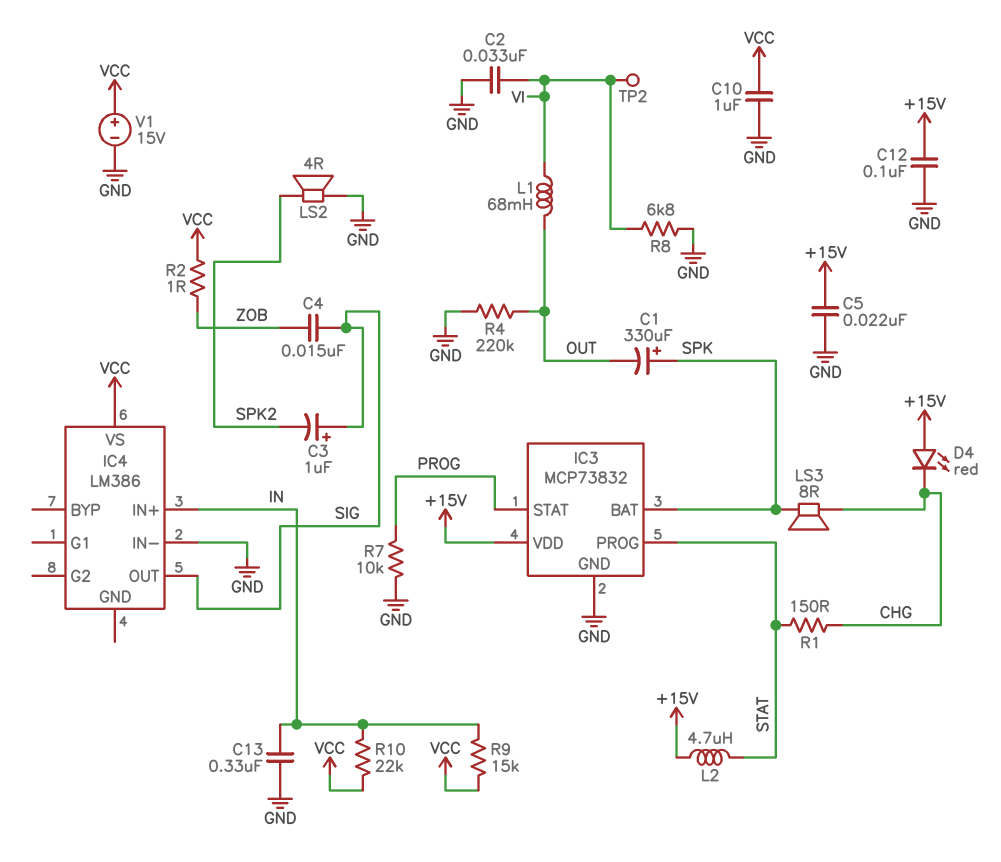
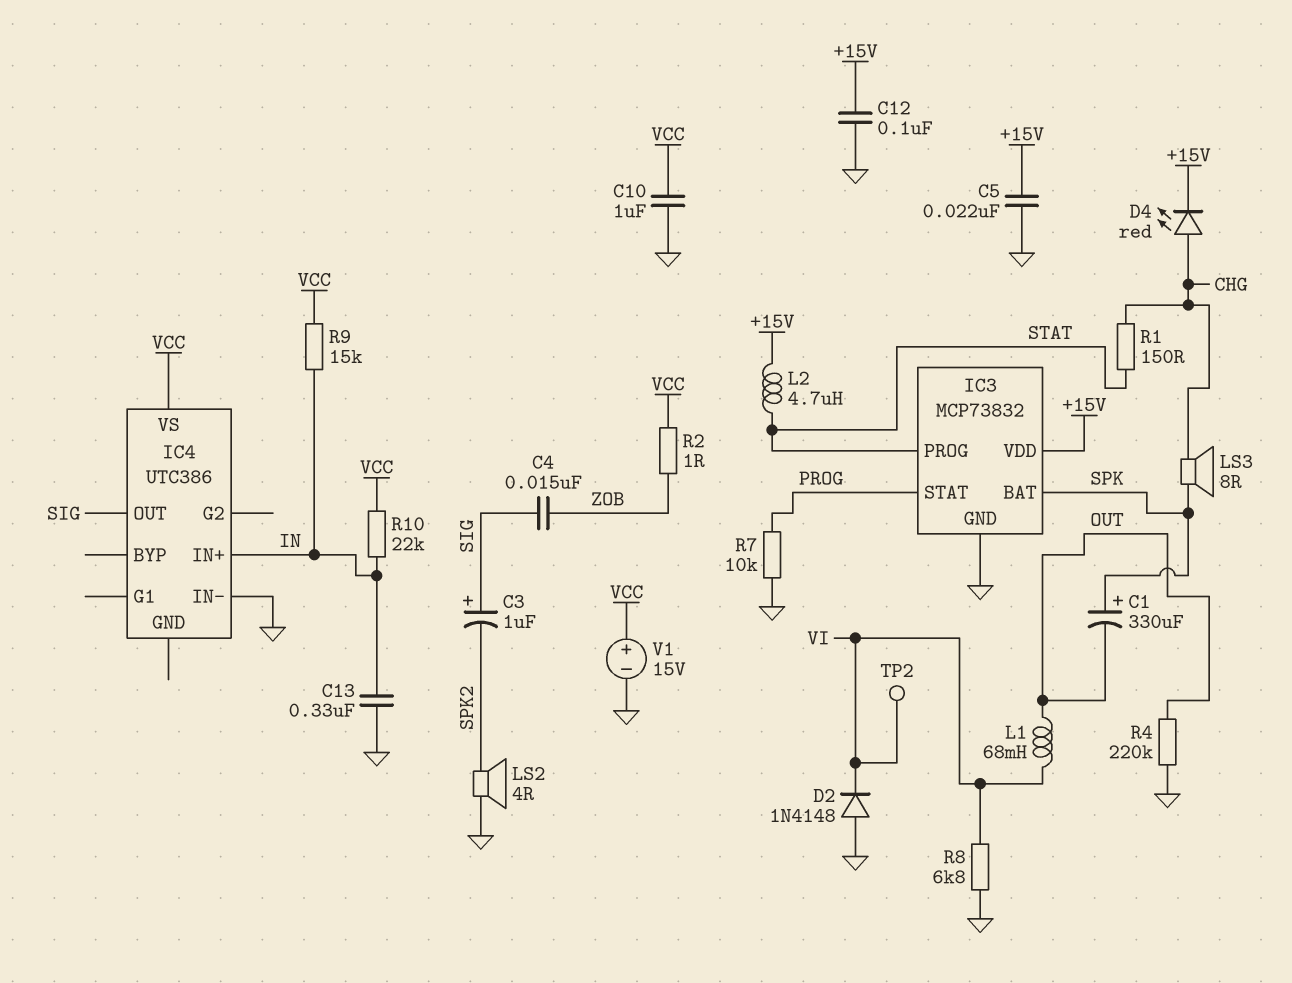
C2: 33nF (GND, VI) -> none
D2: none -> diode 1N4148 (A GND, K VI)
D4: LED red (A +15V, K CHG) -> LED red (A CHG, K +15V)
IC4: LM386 -> UTC386

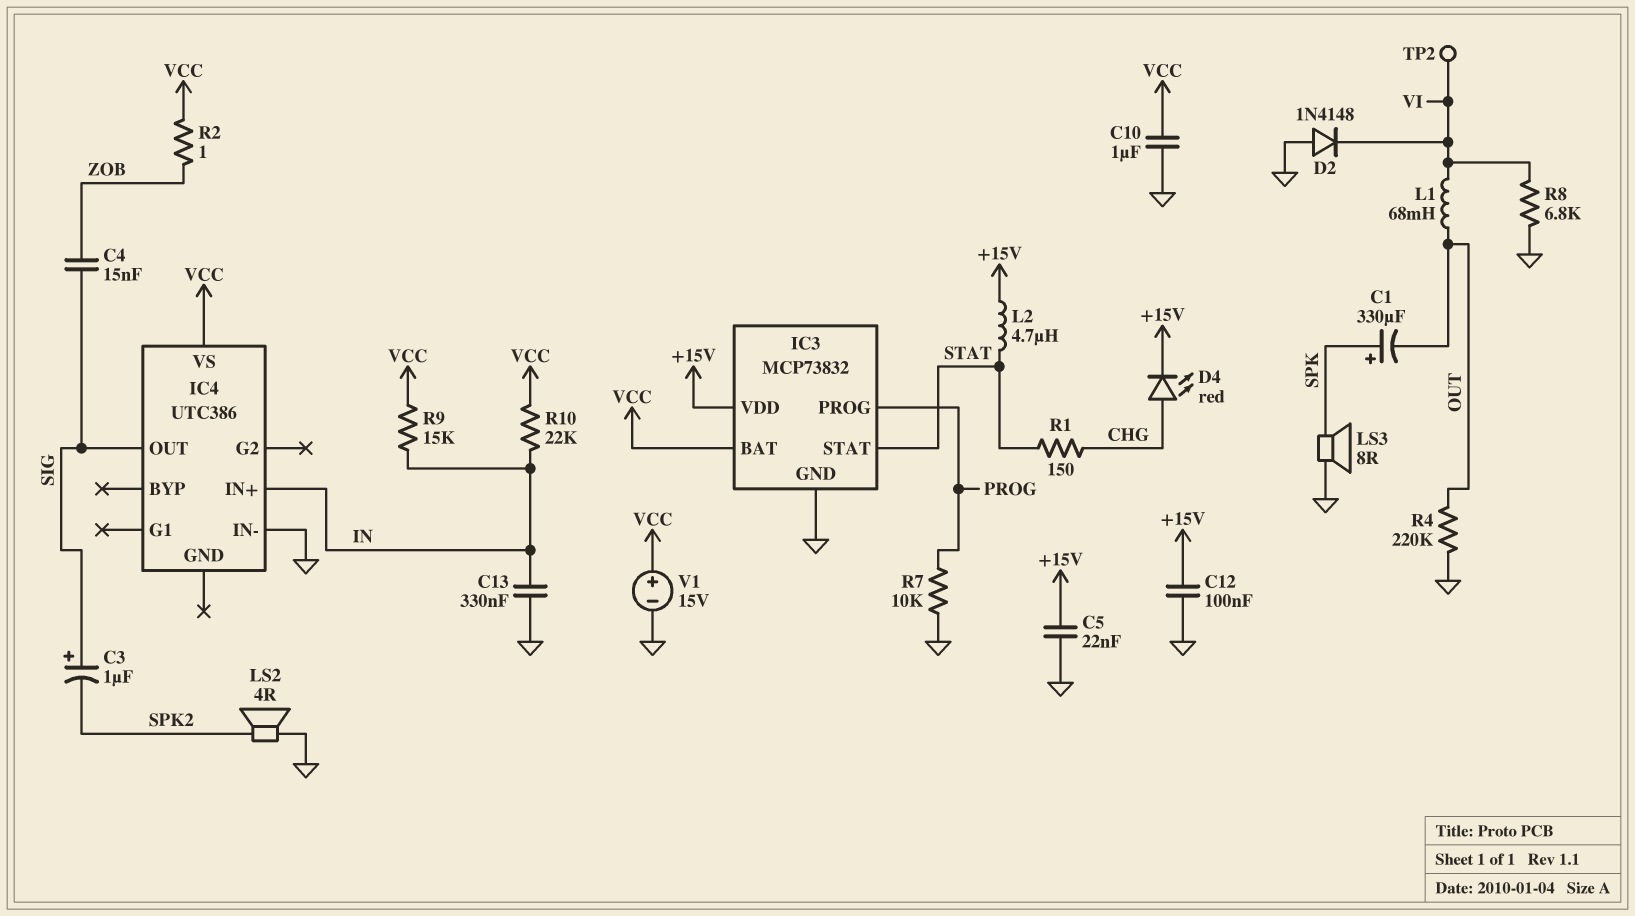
IC3 pin BAT: SPK -> VCC
IC3 pin PROG: STAT -> PROG
IC3 pin STAT: PROG -> STAT
LS3: speaker 8R (CHG, SPK) -> speaker 8R (GND, SPK)

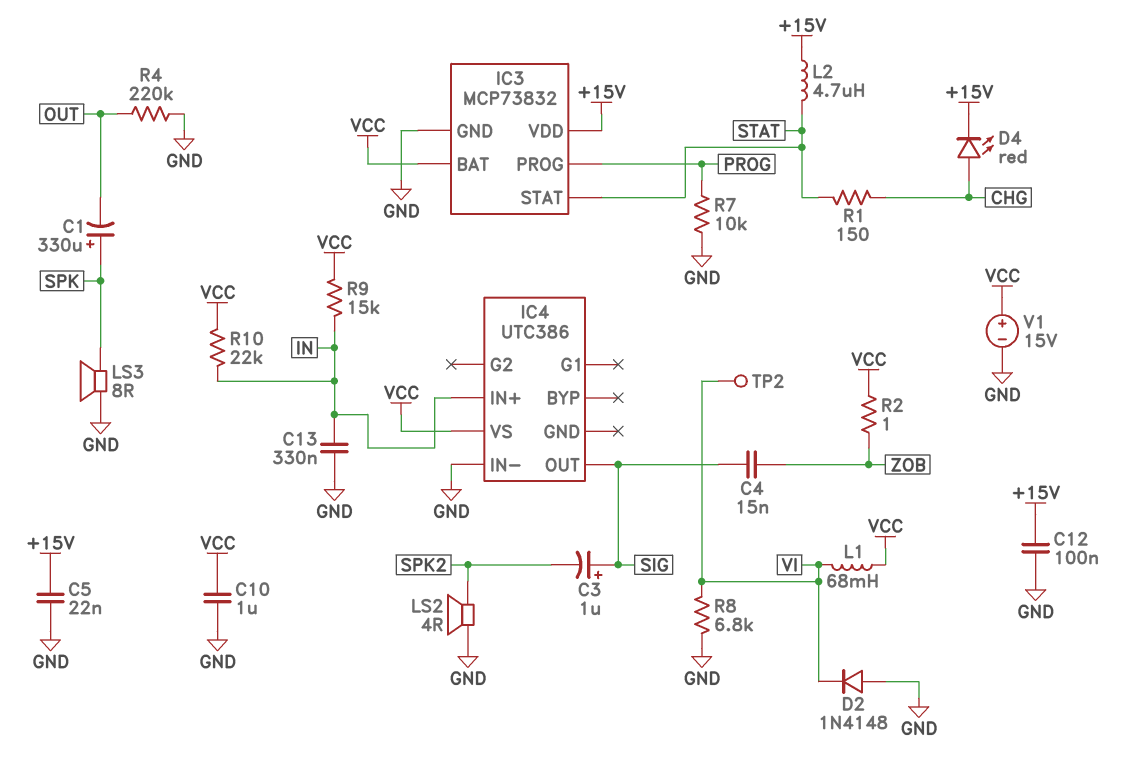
L1: 68mH (OUT, VI) -> 68mH (VCC, VI)

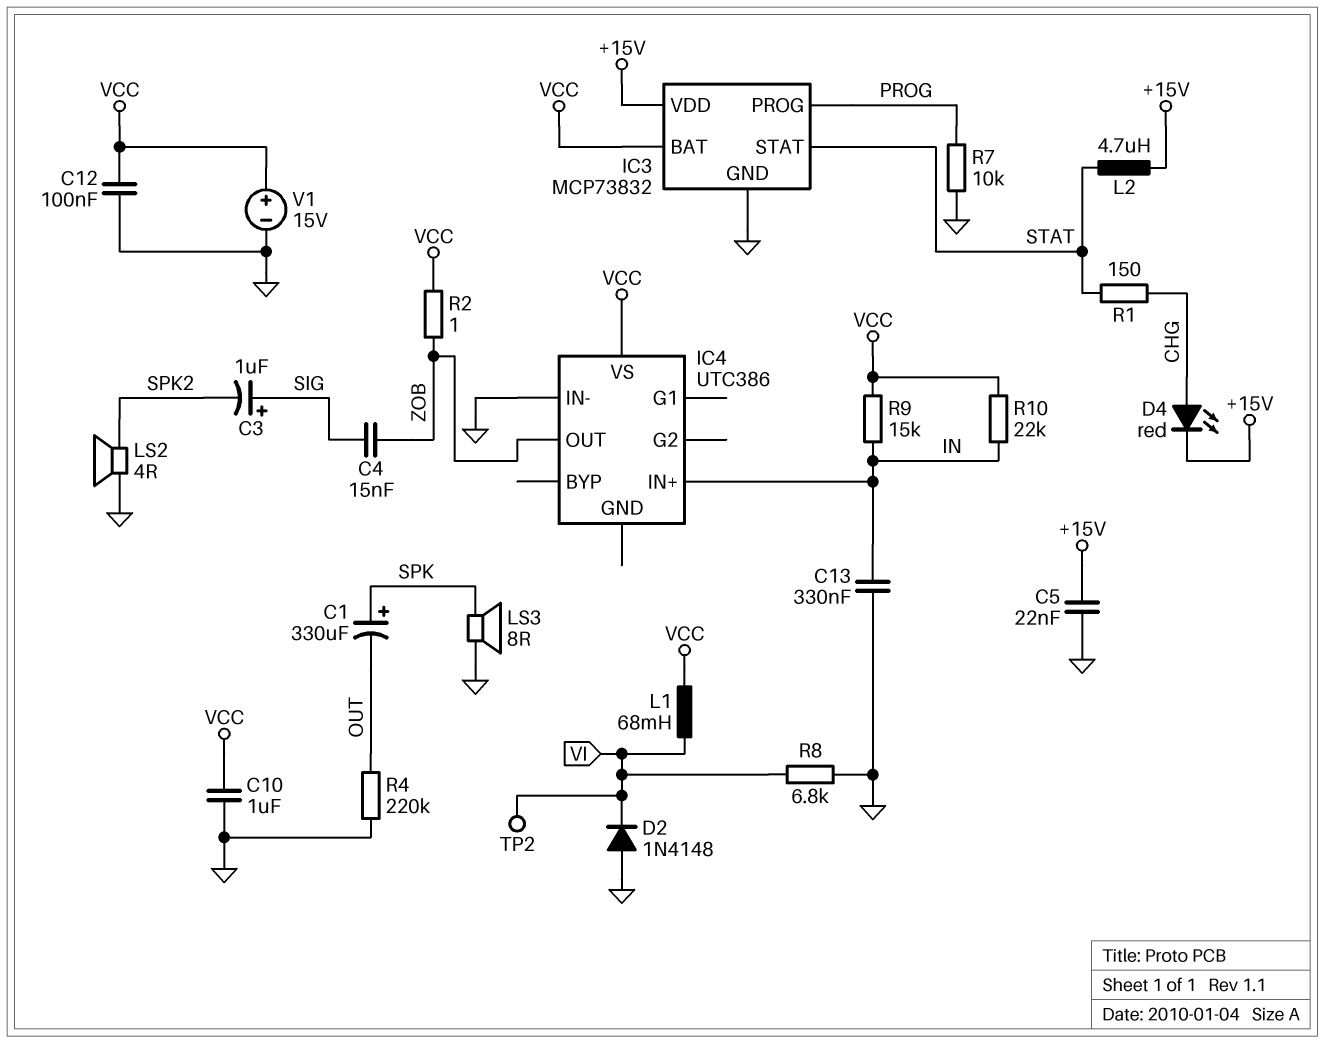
C12: 100nF (+15V, GND) -> 100nF (GND, VCC)
IC4 pin OUT: SIG -> ZOB

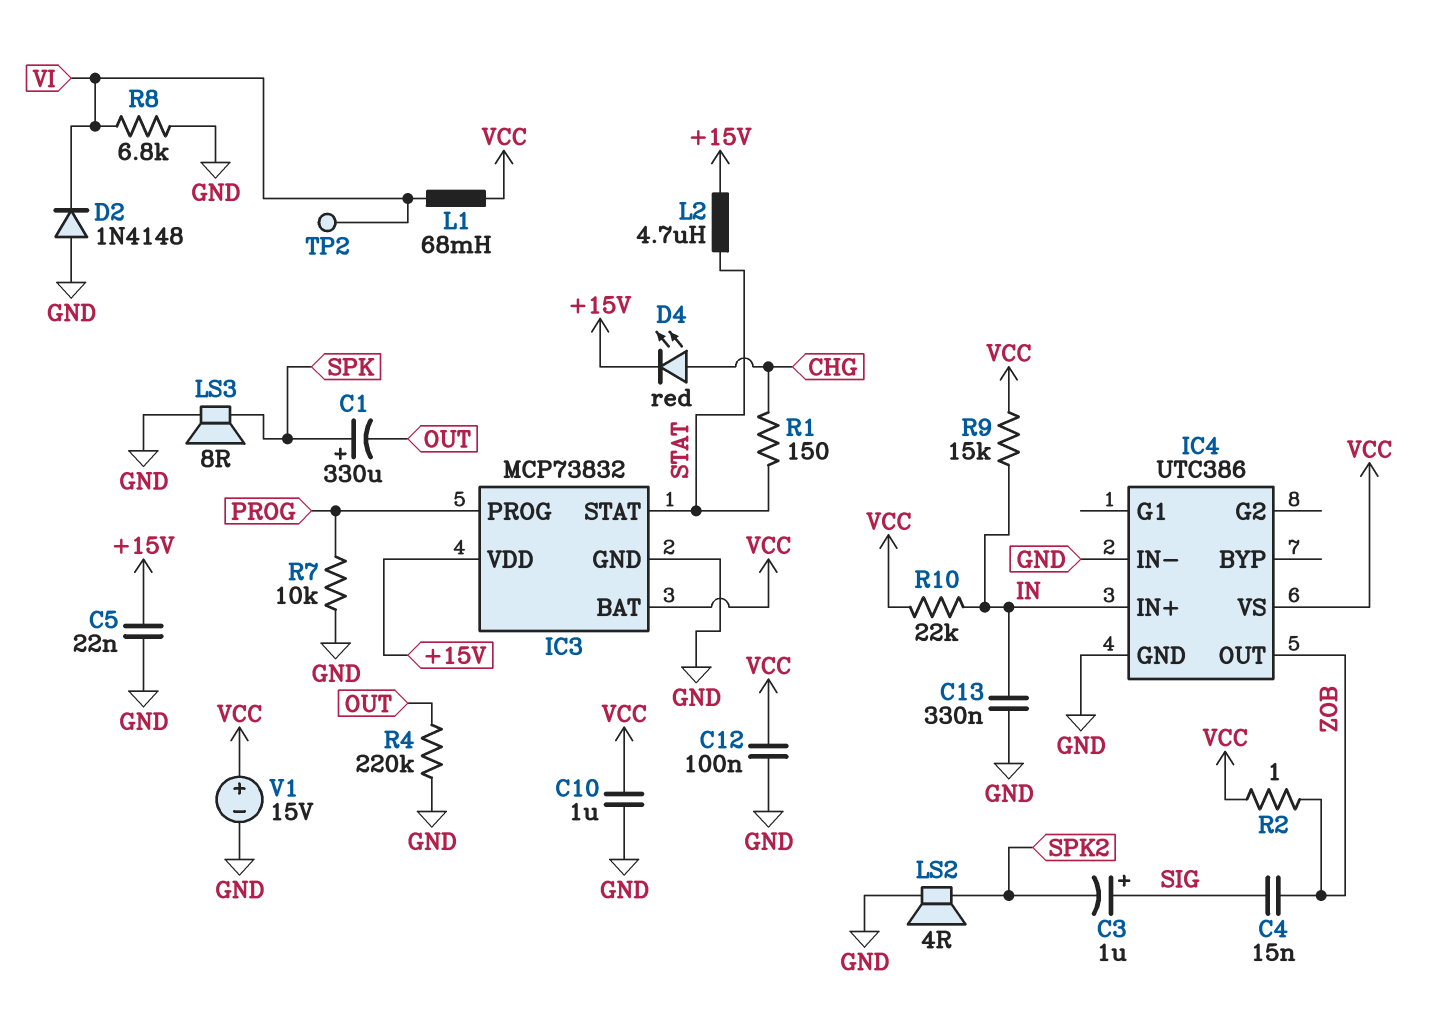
IC4 pin GND: none -> GND

